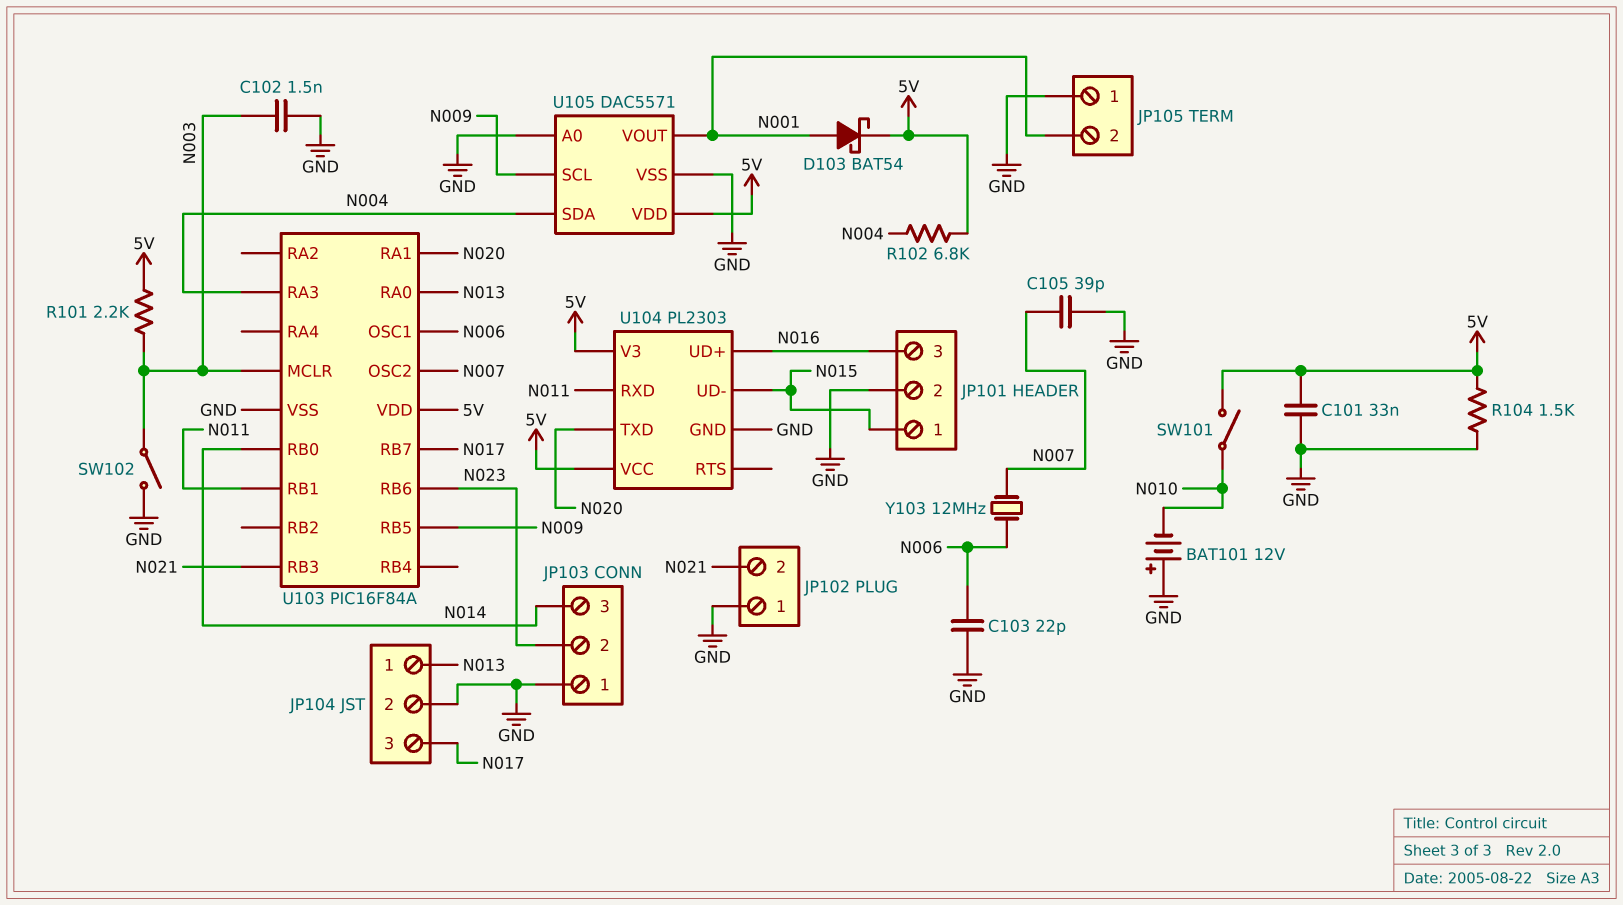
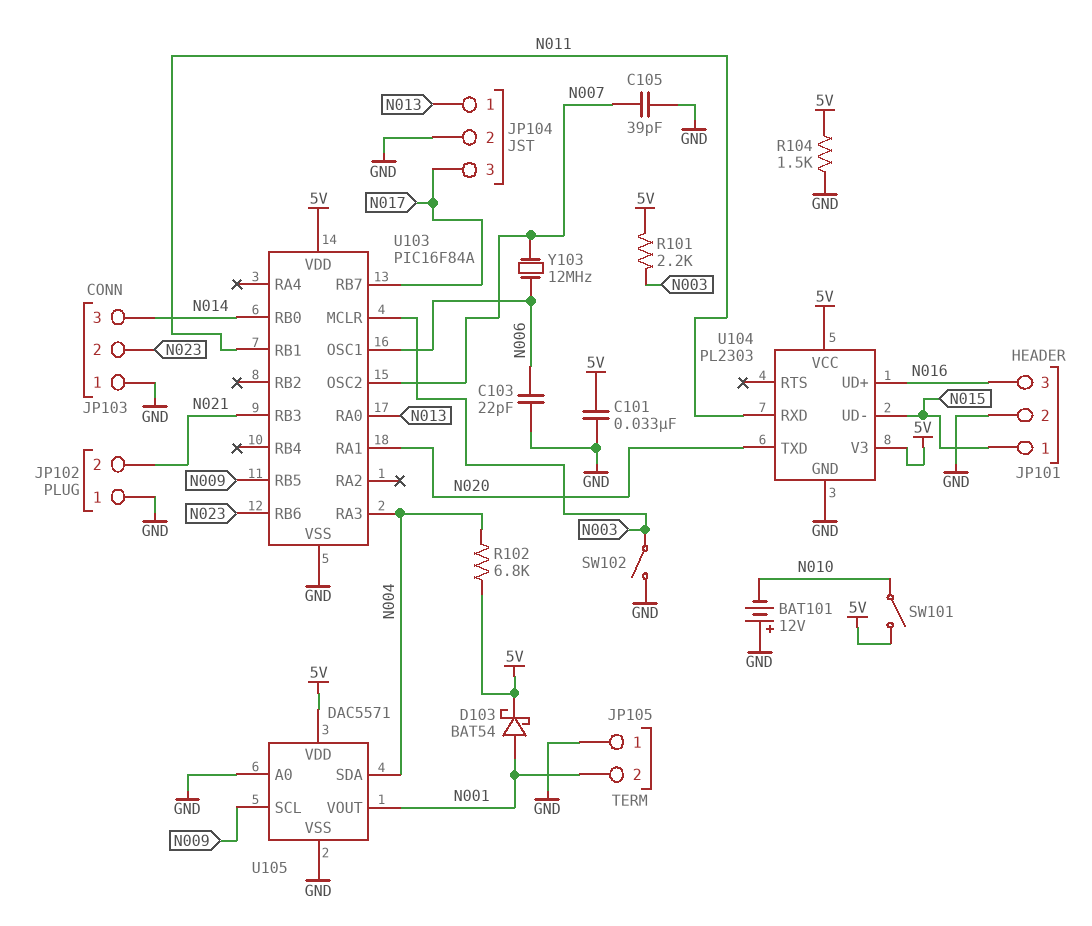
C102: 1.5nF (GND, N003) -> none

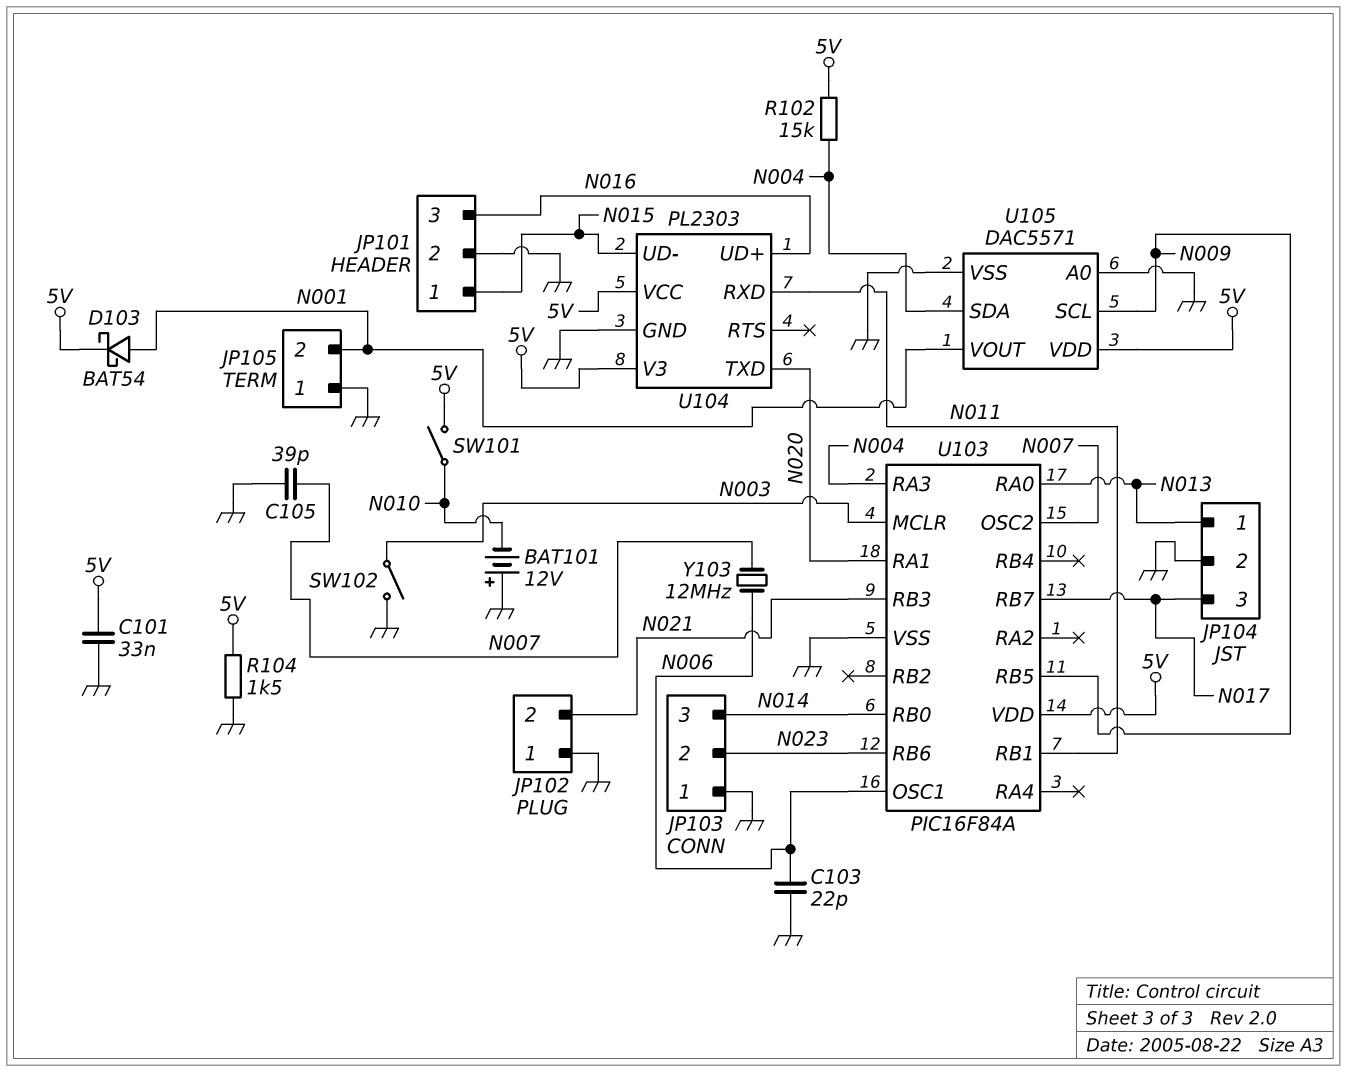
R101: 2.2k (5V, N003) -> none
R102: 6.8k (5V, N004) -> 15k (5V, N004)

